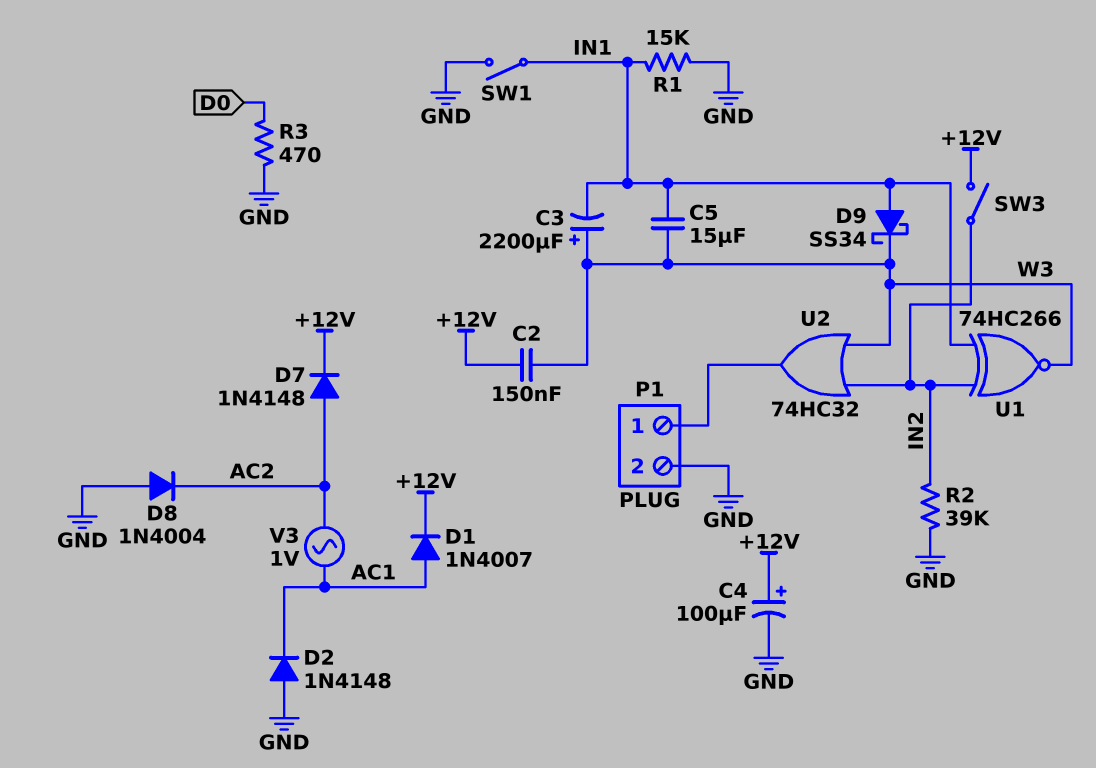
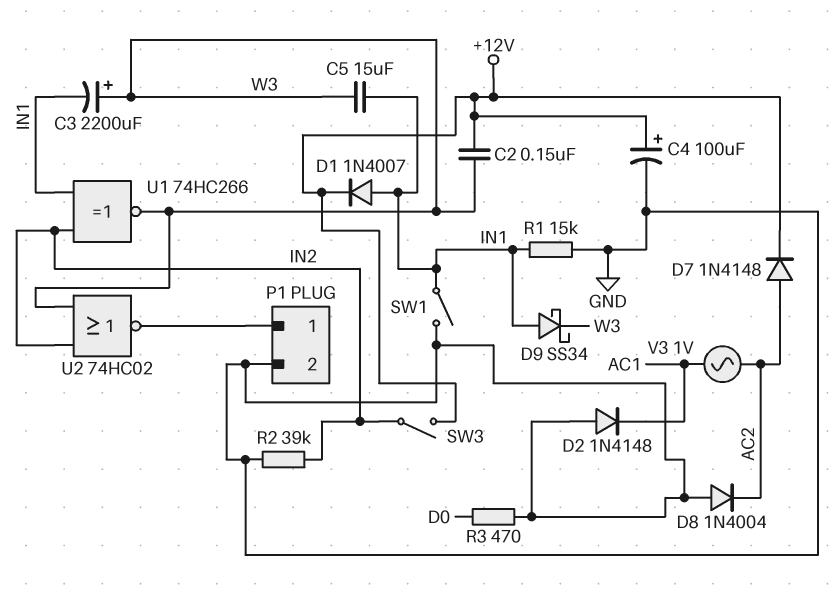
D1: diode 1N4007 (A AC1, K +12V) -> diode 1N4007 (A IN1, K +12V)
U2: OR 74HC32 (in IN2, in W3, out P1/1) -> NOR 74HC02 (in IN2, in W3, out P1/1)

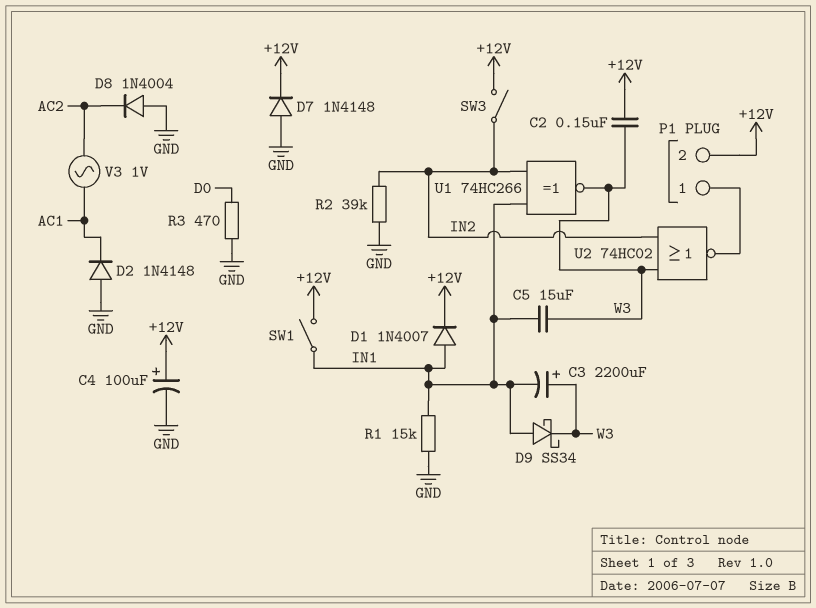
D7: diode 1N4148 (A AC2, K +12V) -> diode 1N4148 (A GND, K +12V)
P1 pin 2: GND -> +12V
SW1: switch (GND, IN1) -> switch (+12V, IN1)

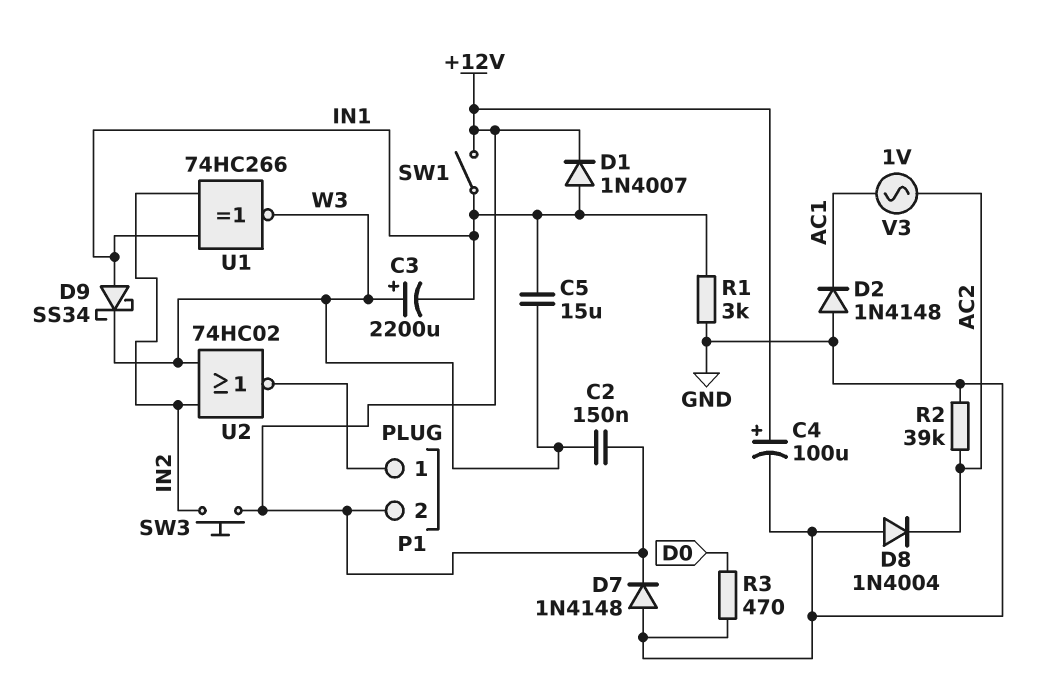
R1: 15k (GND, IN1) -> 3k (GND, IN1)
R2: 39k (GND, IN2) -> 39k (AC2, GND)
SW3: switch (+12V, IN2) -> button (+12V, IN2)

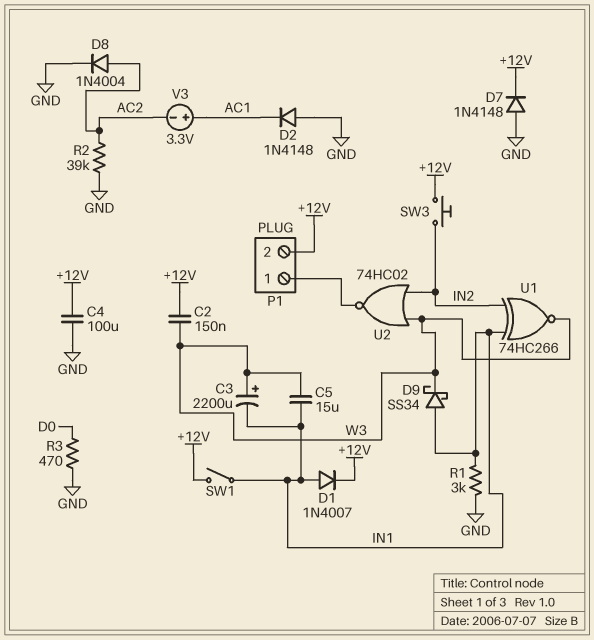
C4: 100uF (plus +12V, minus GND) -> 100uF (+12V, GND)
D8: diode 1N4004 (A GND, K AC2) -> diode 1N4004 (A AC2, K GND)
V3: AC 1V (AC1, AC2) -> 3.3V (plus AC1, minus AC2)

